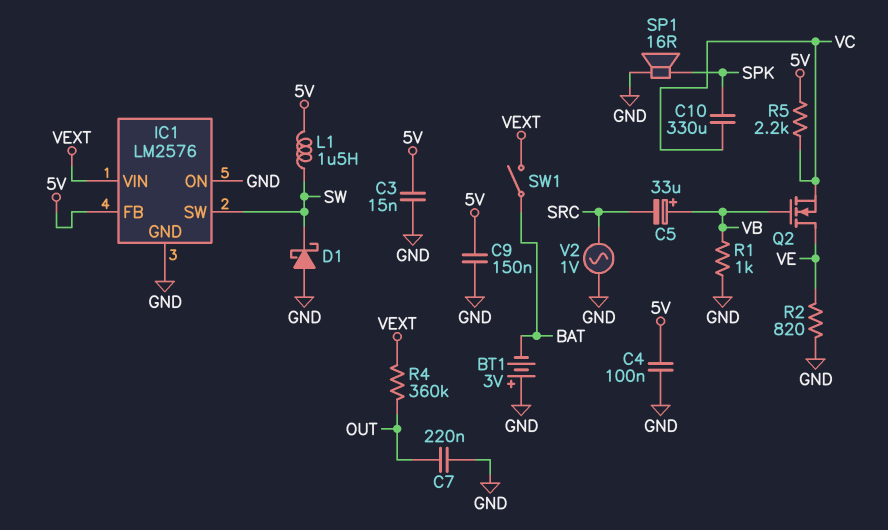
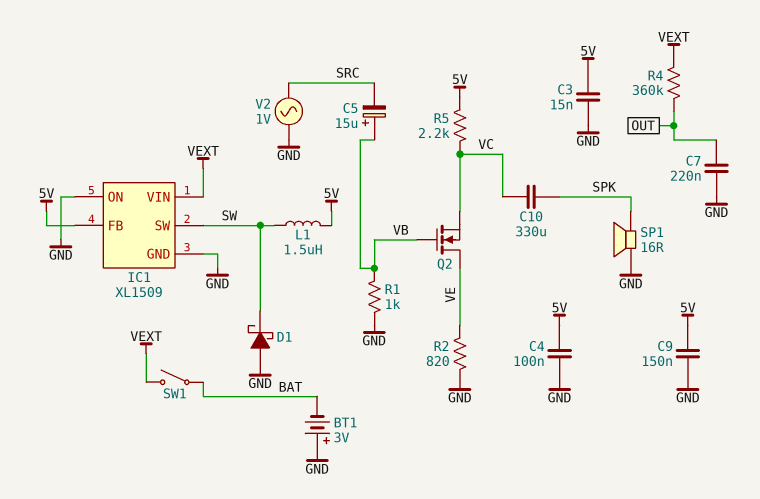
C5: 33uF (plus VB, minus SRC) -> 15uF (plus VB, minus SRC)
IC1: LM2576 -> XL1509

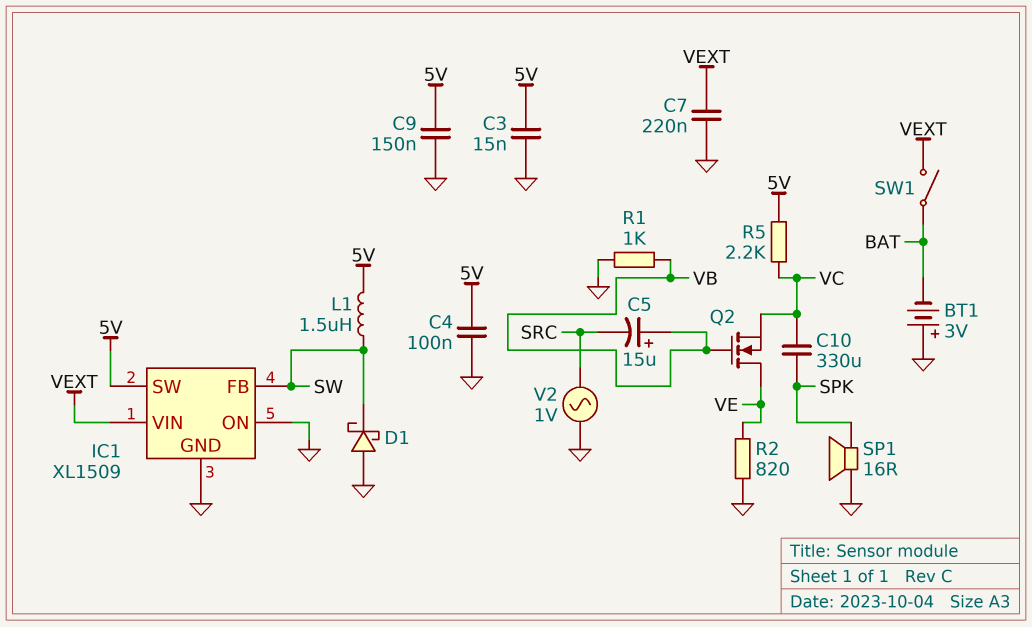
C7: 220nF (GND, OUT) -> 220nF (GND, VEXT)
IC1 pin FB: 5V -> SW
IC1 pin SW: SW -> 5V
R4: 360k (OUT, VEXT) -> none

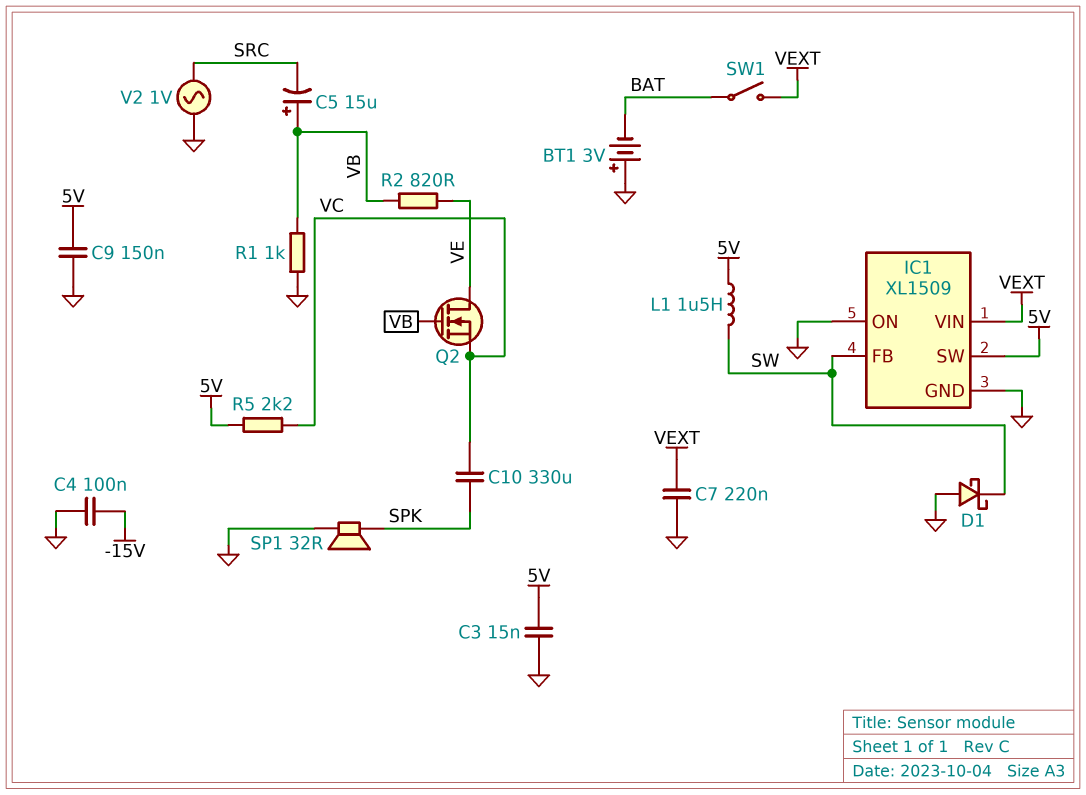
C4: 100nF (5V, GND) -> 100nF (-15V, GND)
R2: 820 (GND, VE) -> 820 (VB, VE)
SP1: speaker 16R (GND, SPK) -> speaker 32R (GND, SPK)

